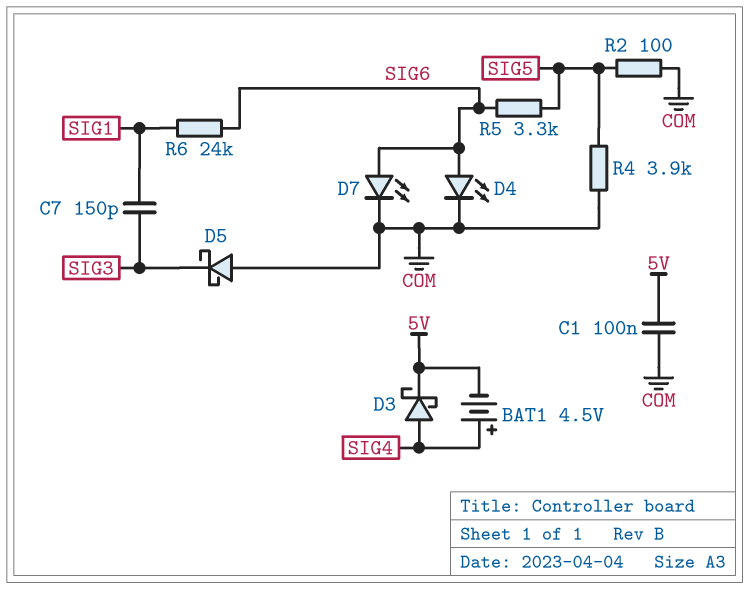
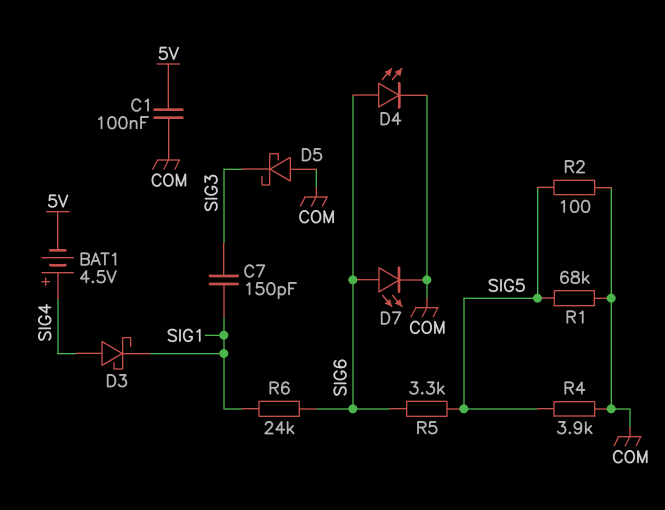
D3: schottky (A SIG4, K 5V) -> schottky (A SIG4, K SIG1)
R1: none -> 68k (COM, SIG5)

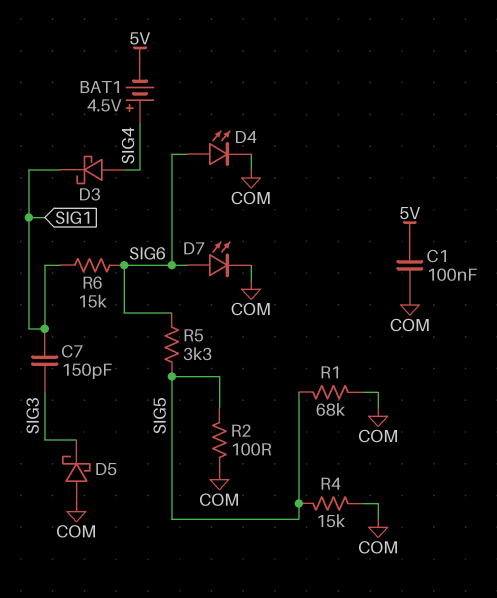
R4: 3.9k (COM, SIG5) -> 15k (COM, SIG5)
R6: 24k (SIG1, SIG6) -> 15k (SIG1, SIG6)

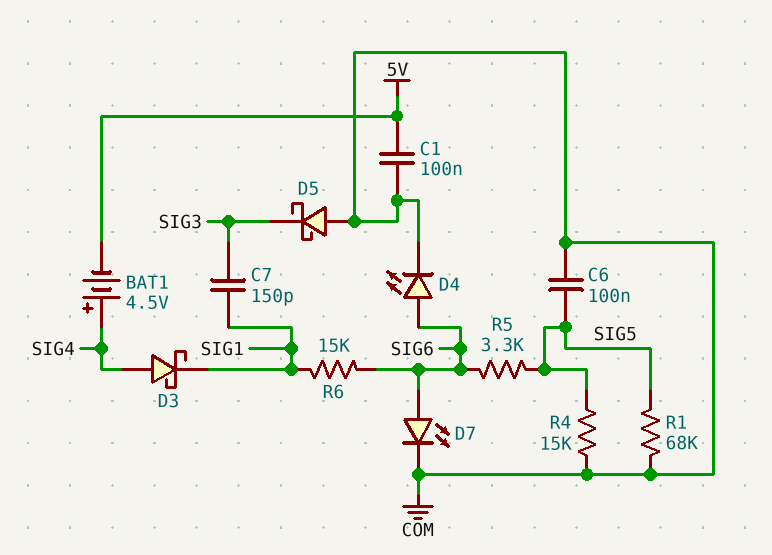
C6: none -> 100nF (COM, SIG5)
R2: 100 (COM, SIG5) -> none

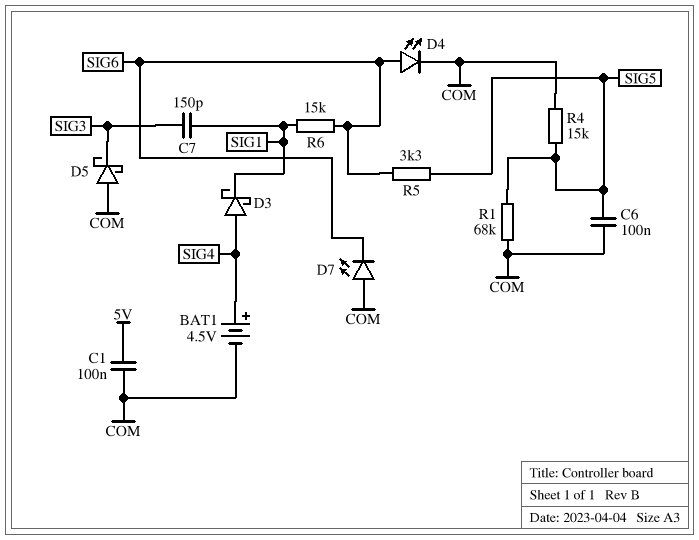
BAT1: 4.5V (plus SIG4, minus 5V) -> 4.5V (plus SIG4, minus COM)
D7: LED (A SIG6, K COM) -> LED (A COM, K SIG6)

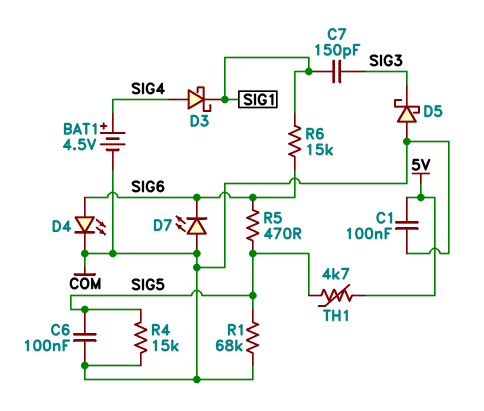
R5: 3.3k (SIG5, SIG6) -> 470 (SIG5, SIG6)
TH1: none -> 4.7k (5V, SIG5)

